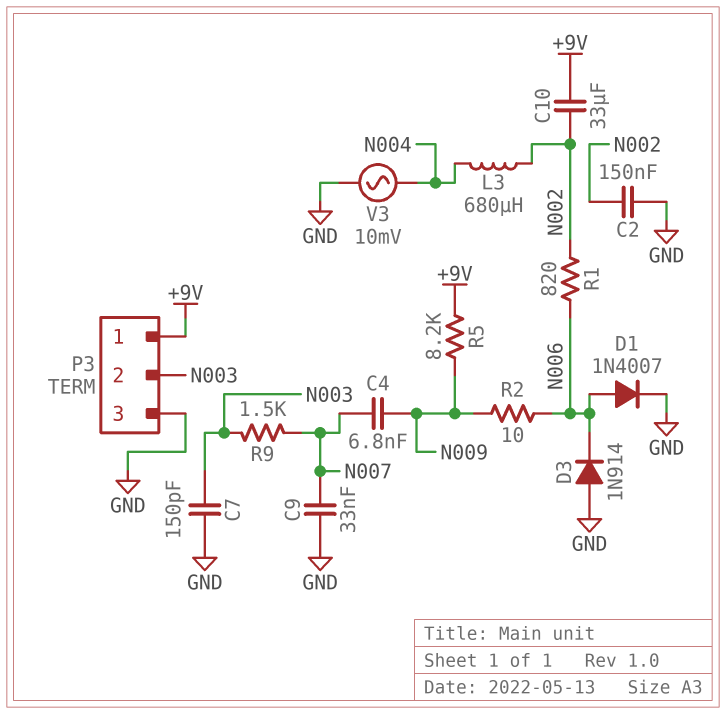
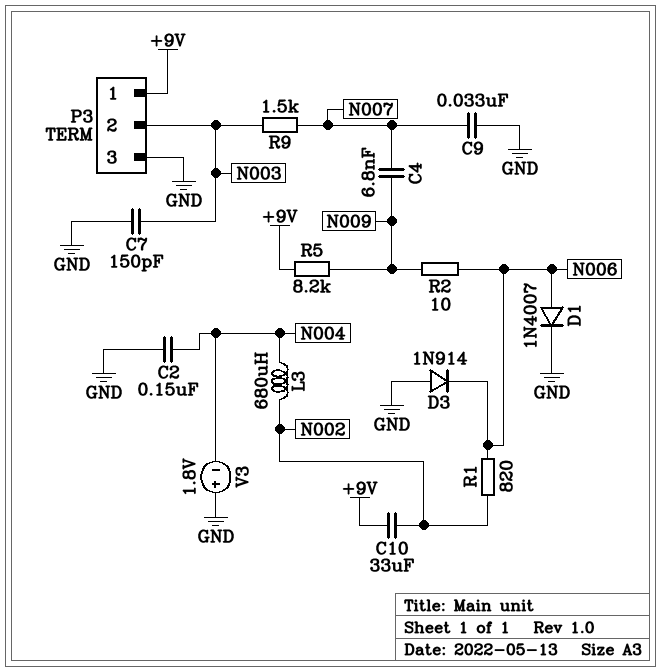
C2: 150nF (GND, N002) -> 150nF (GND, N004)
V3: AC 10mV (GND, N004) -> 1.8V (plus GND, minus N004)

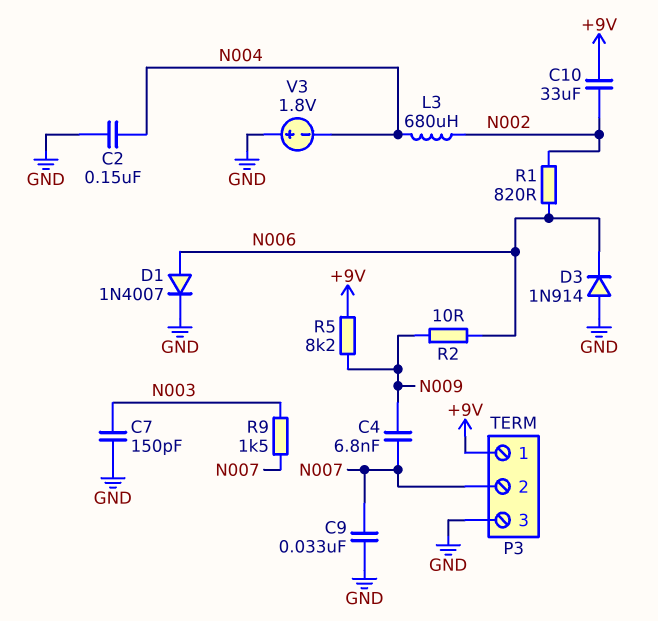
P3 pin 2: N003 -> N007

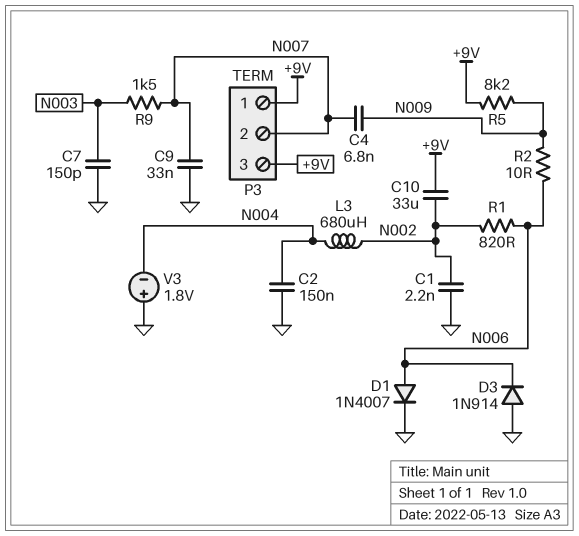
C1: none -> 2.2nF (GND, N002)
P3 pin 3: GND -> +9V

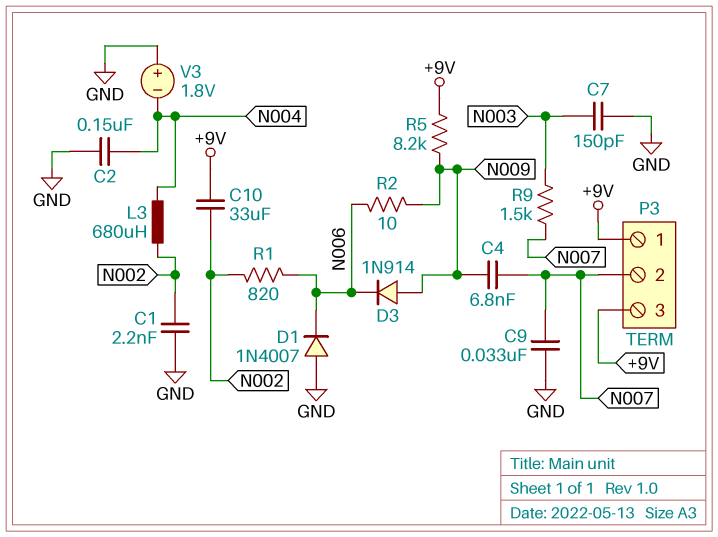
D1: diode 1N4007 (A N006, K GND) -> diode 1N4007 (A GND, K N006)
D3: diode 1N914 (A GND, K N006) -> diode 1N914 (A N009, K N006)

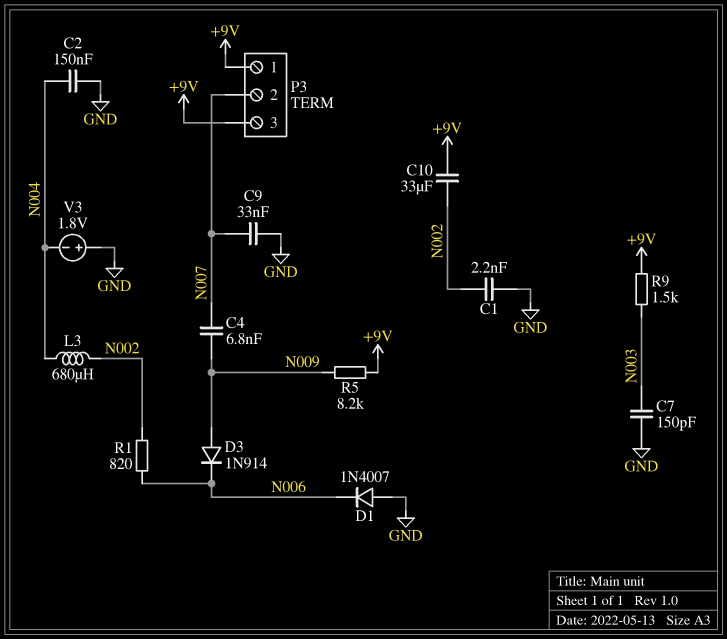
R2: 10 (N006, N009) -> none
R9: 1.5k (N003, N007) -> 1.5k (+9V, N003)

